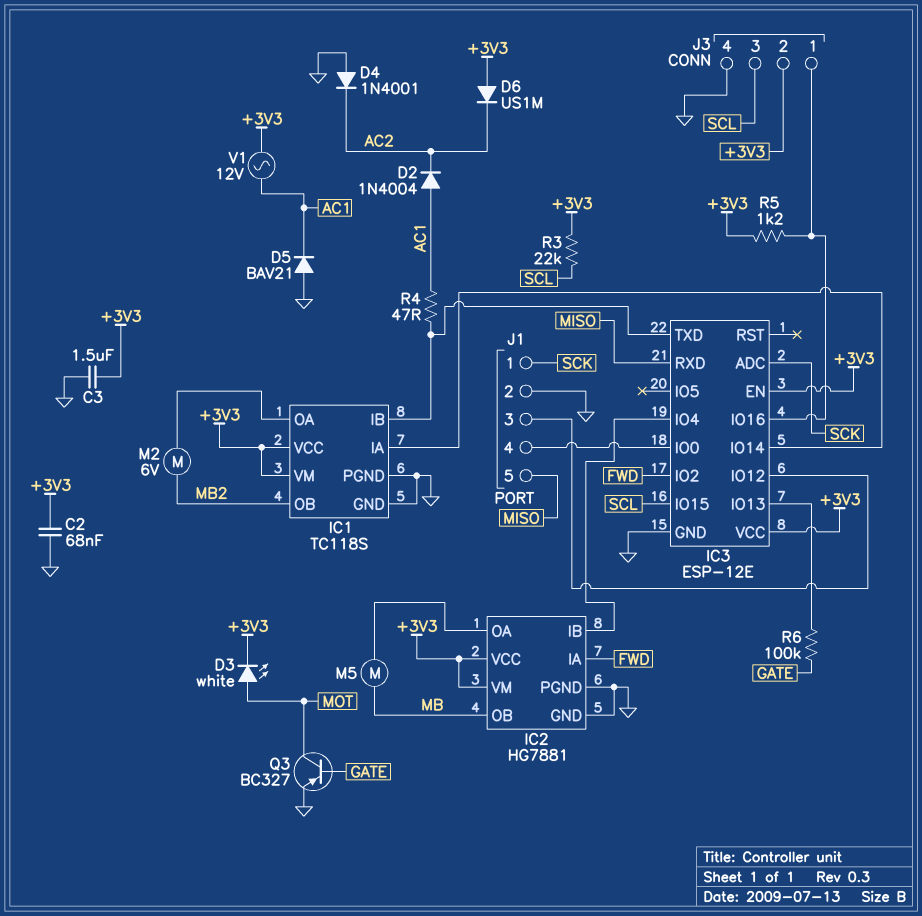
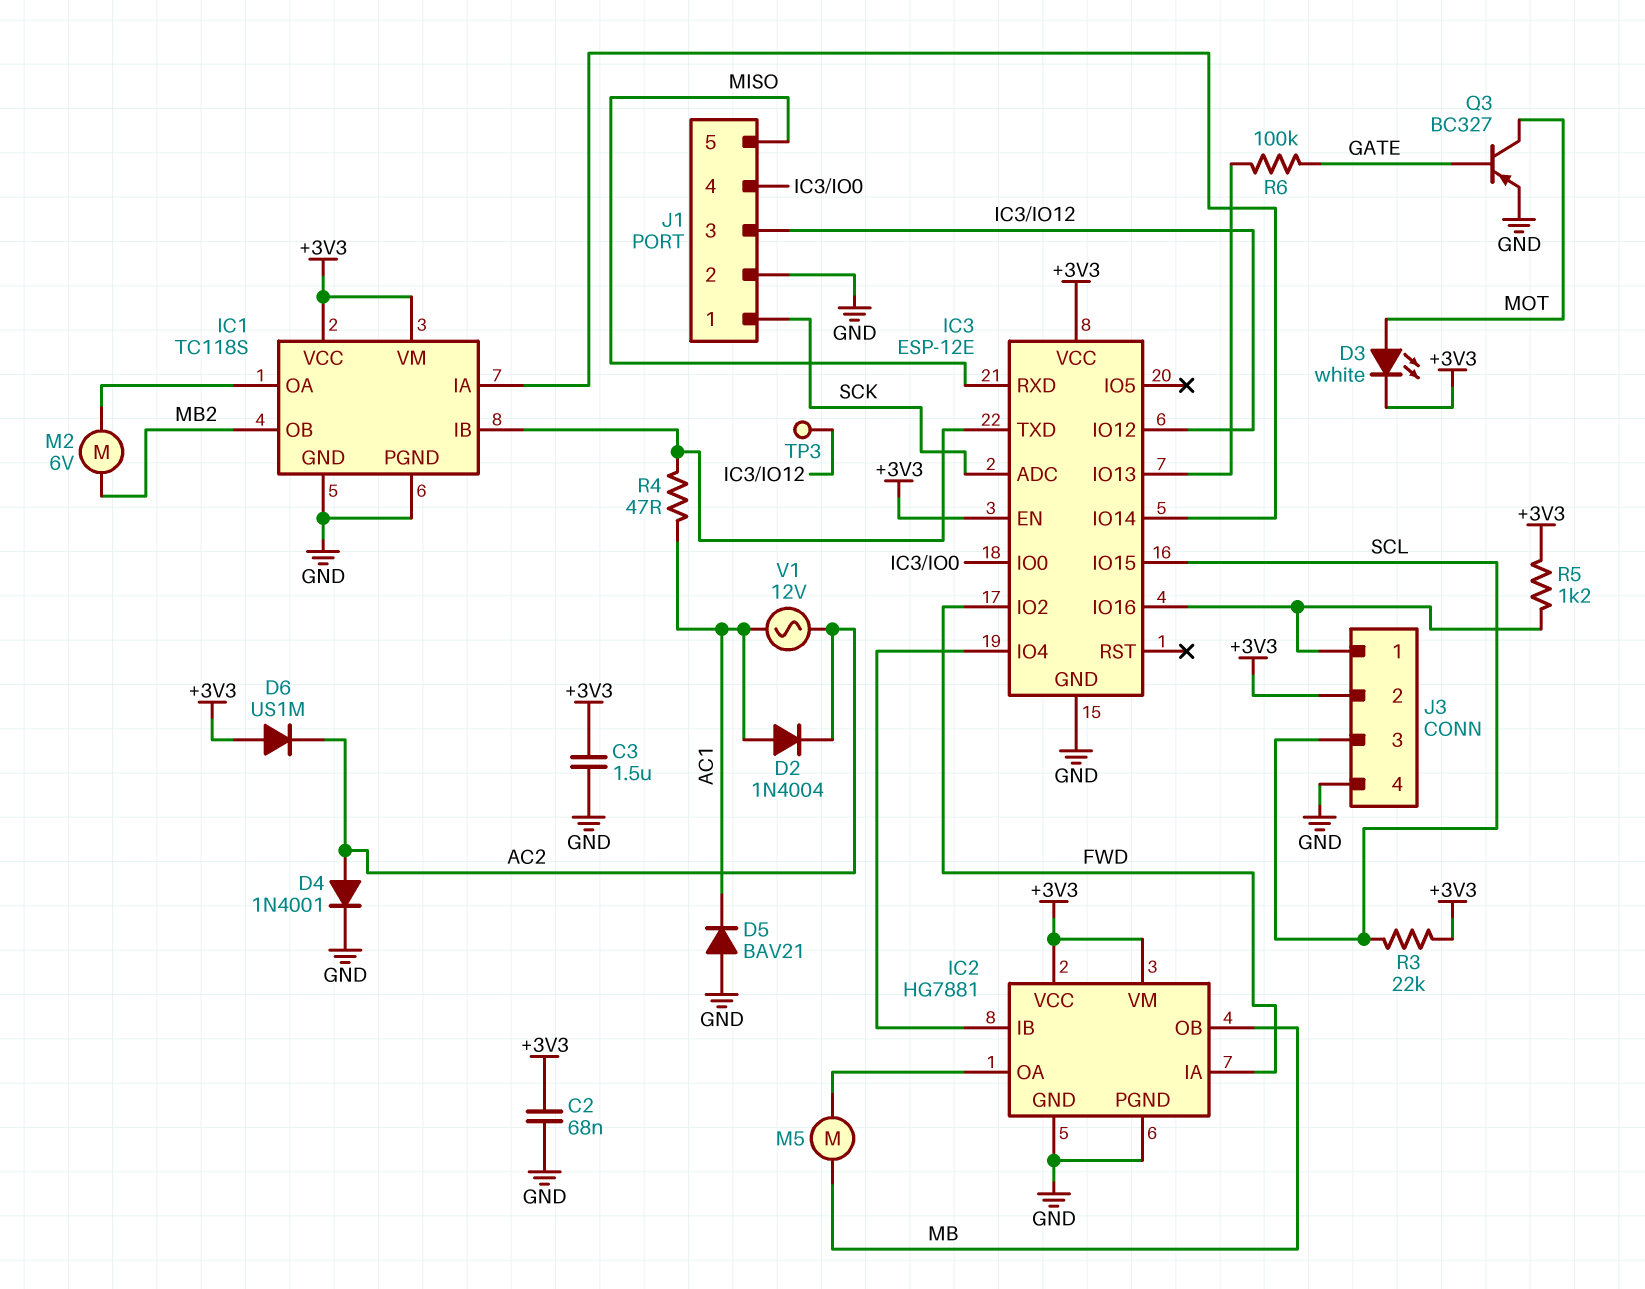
D4: diode 1N4001 (A GND, K AC2) -> diode 1N4001 (A AC2, K GND)
TP3: none -> test point (IC3/IO12)
V1: AC 12V (+3V3, AC1) -> AC 12V (AC1, AC2)

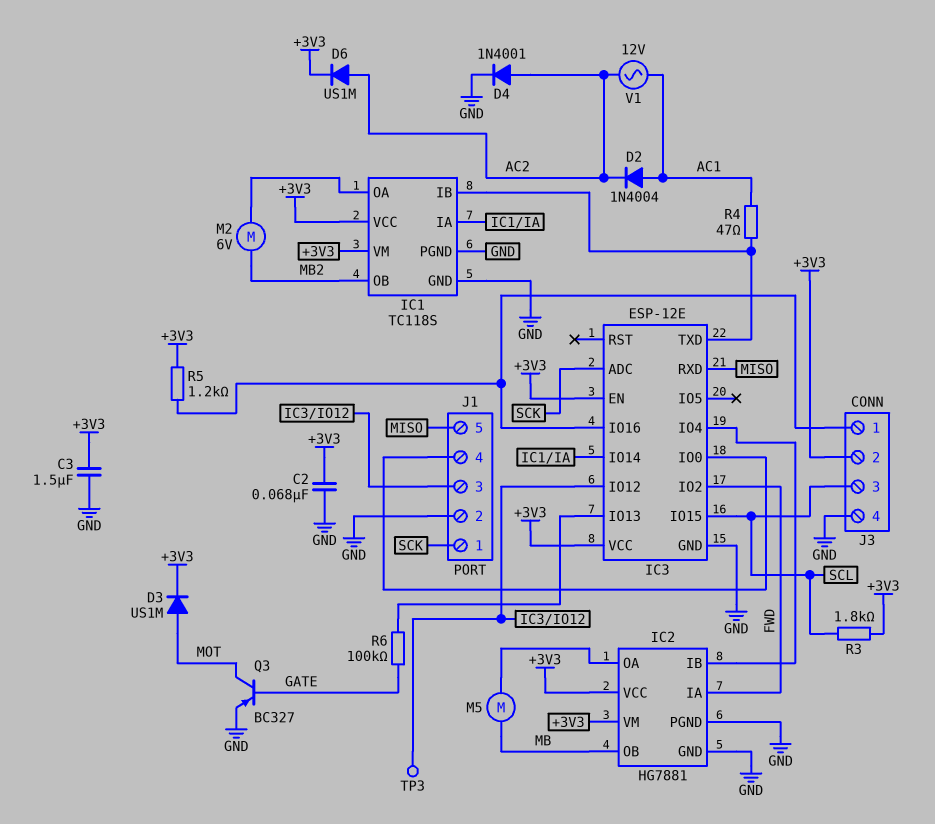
D3: LED white (A MOT, K +3V3) -> diode US1M (A MOT, K +3V3)
D5: diode BAV21 (A GND, K AC1) -> none
D6: diode US1M (A +3V3, K AC2) -> diode US1M (A AC2, K +3V3)
R3: 22k (+3V3, SCL) -> 1.8k (+3V3, SCL)

